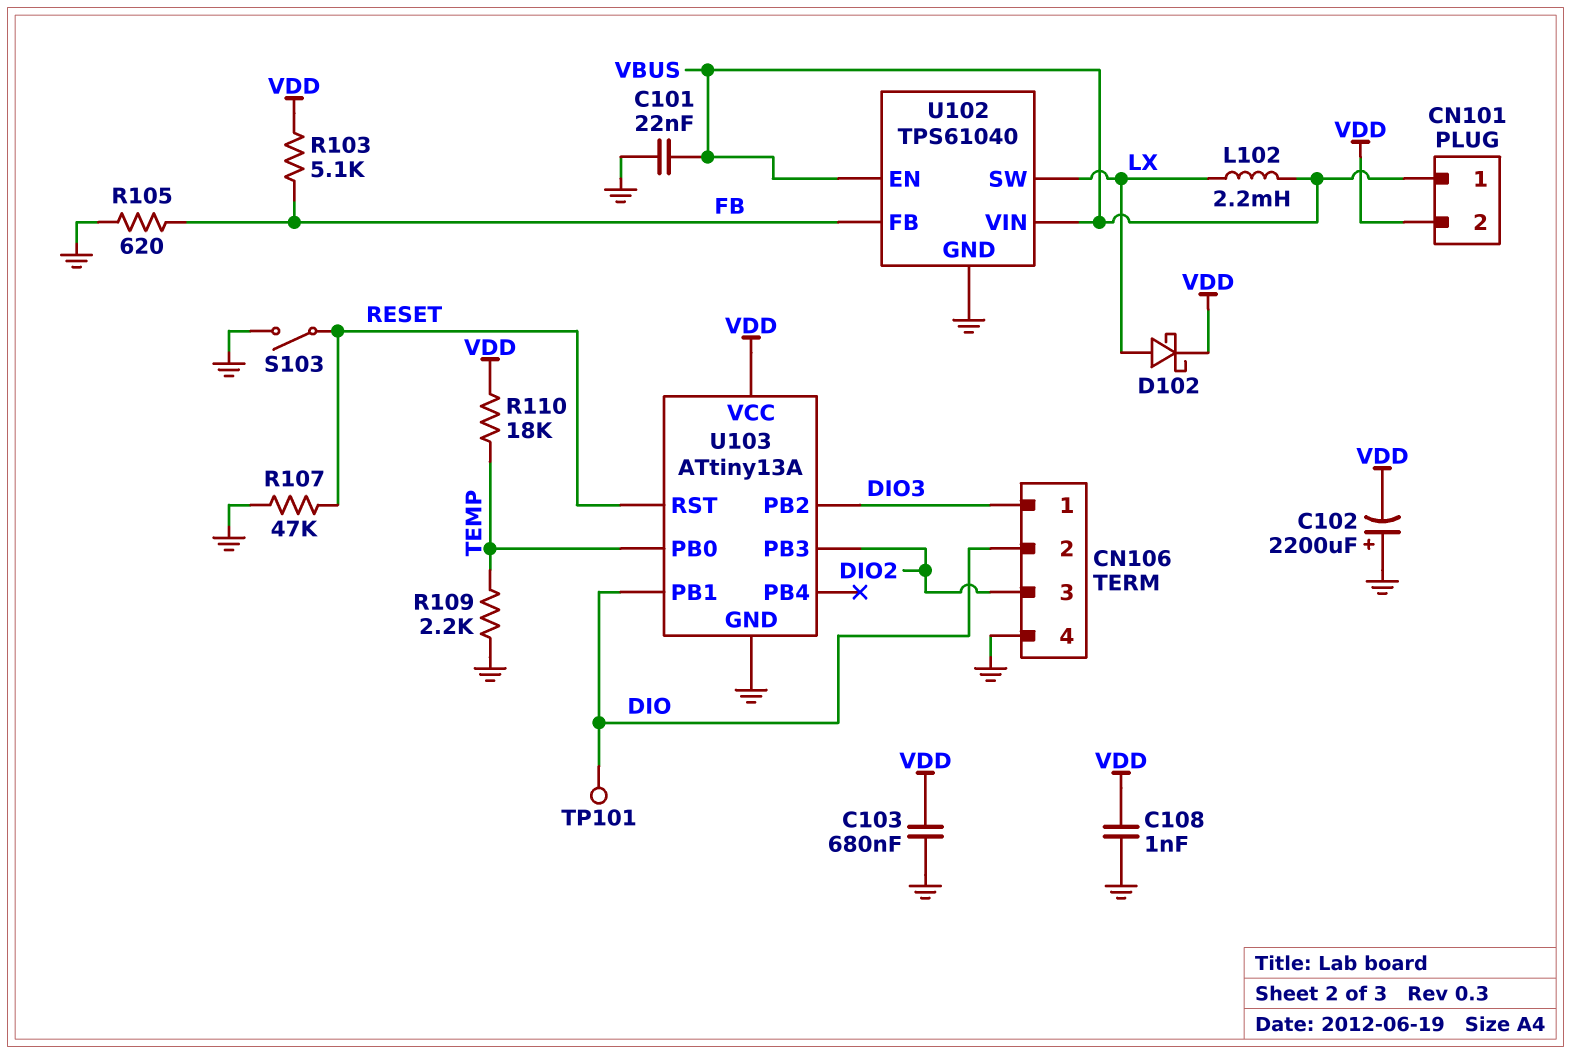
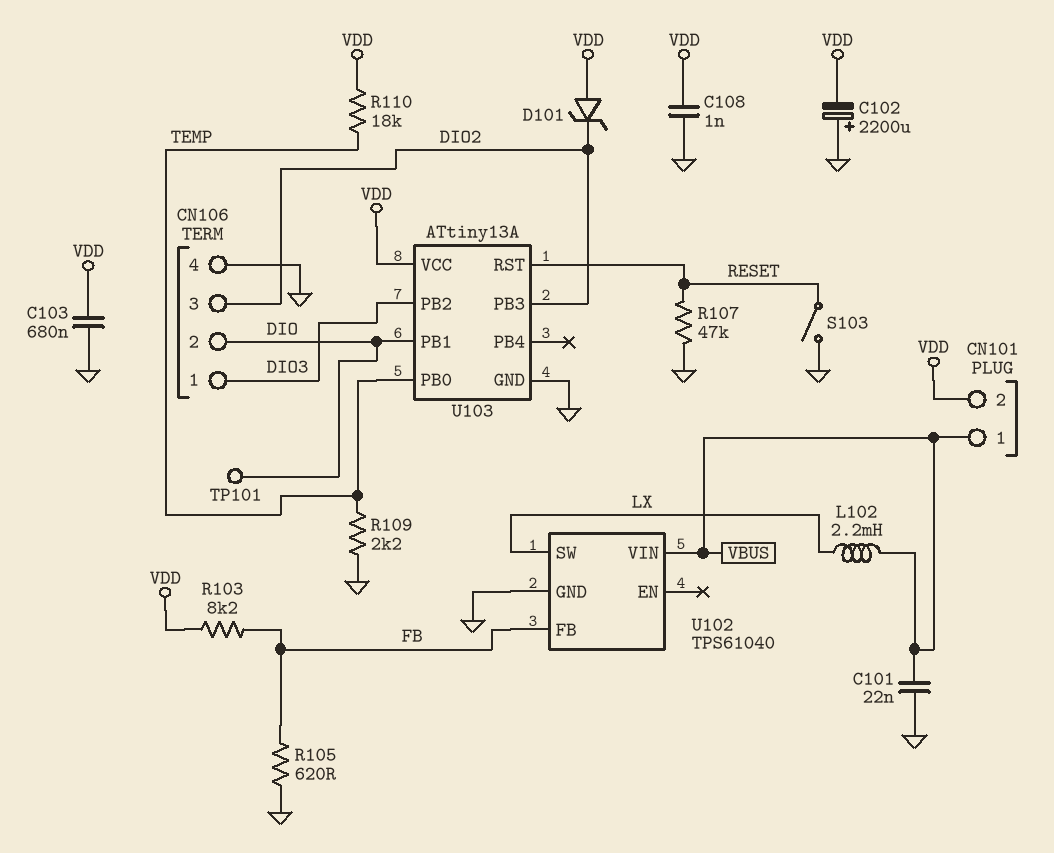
D101: none -> zener (A VDD, K DIO2)
D102: schottky (A LX, K VDD) -> none
R103: 5.1k (FB, VDD) -> 8.2k (FB, VDD)
U102 pin EN: VBUS -> none

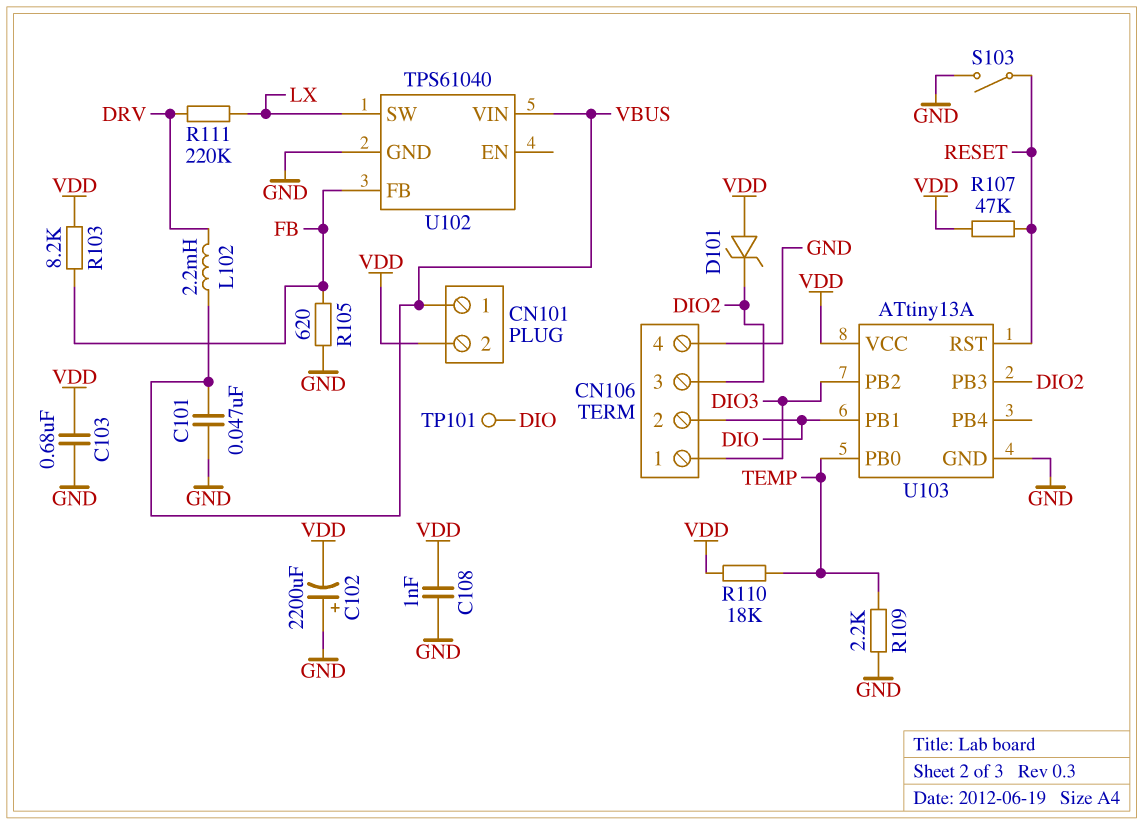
C101: 22nF (GND, VBUS) -> 47nF (GND, VBUS)
L102: 2.2mH (LX, VBUS) -> 2.2mH (DRV, VBUS)
R107: 47k (GND, RESET) -> 47k (RESET, VDD)
R111: none -> 220k (DRV, LX)

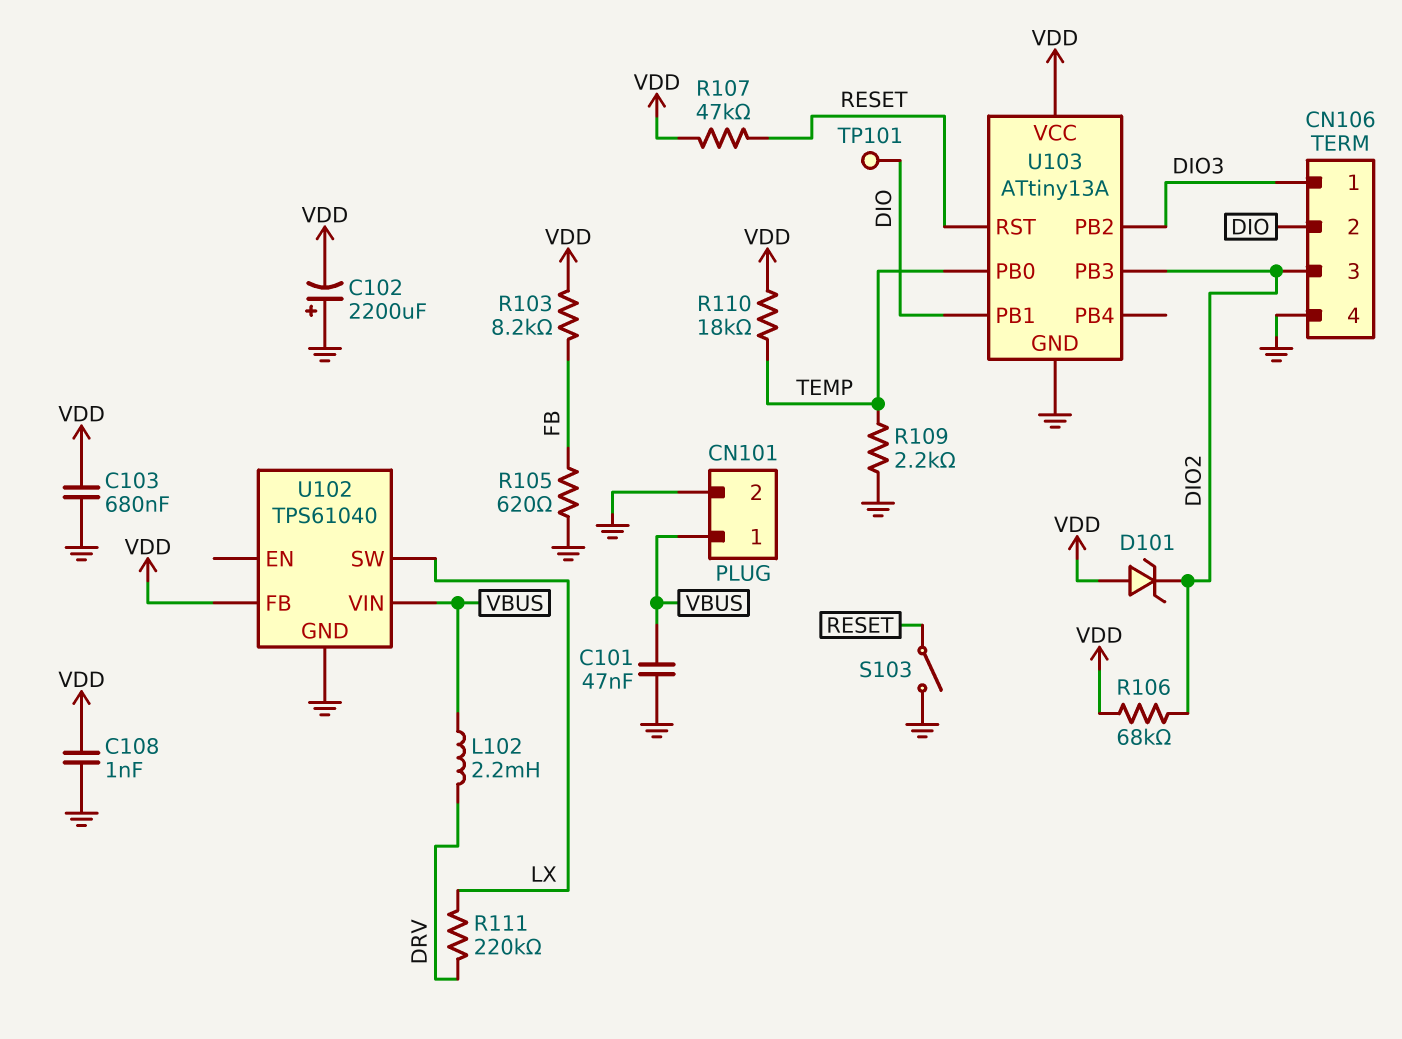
CN101 pin 2: VDD -> GND
R106: none -> 68k (DIO2, VDD)
U102 pin FB: FB -> VDD

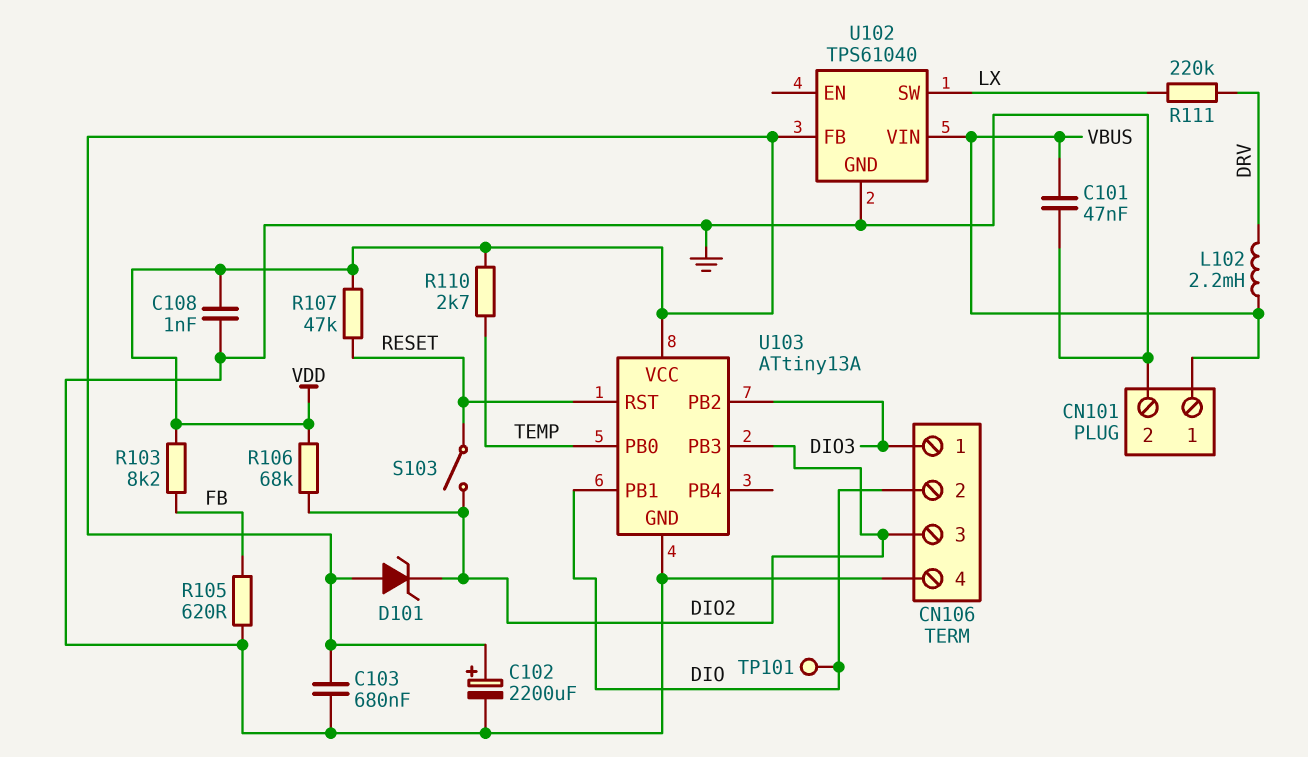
C102: 2200uF (plus GND, minus VDD) -> 2200uF (plus VDD, minus GND)
R109: 2.2k (GND, TEMP) -> none
R110: 18k (TEMP, VDD) -> 2.7k (TEMP, VDD)
S103: switch (GND, RESET) -> switch (DIO2, RESET)

